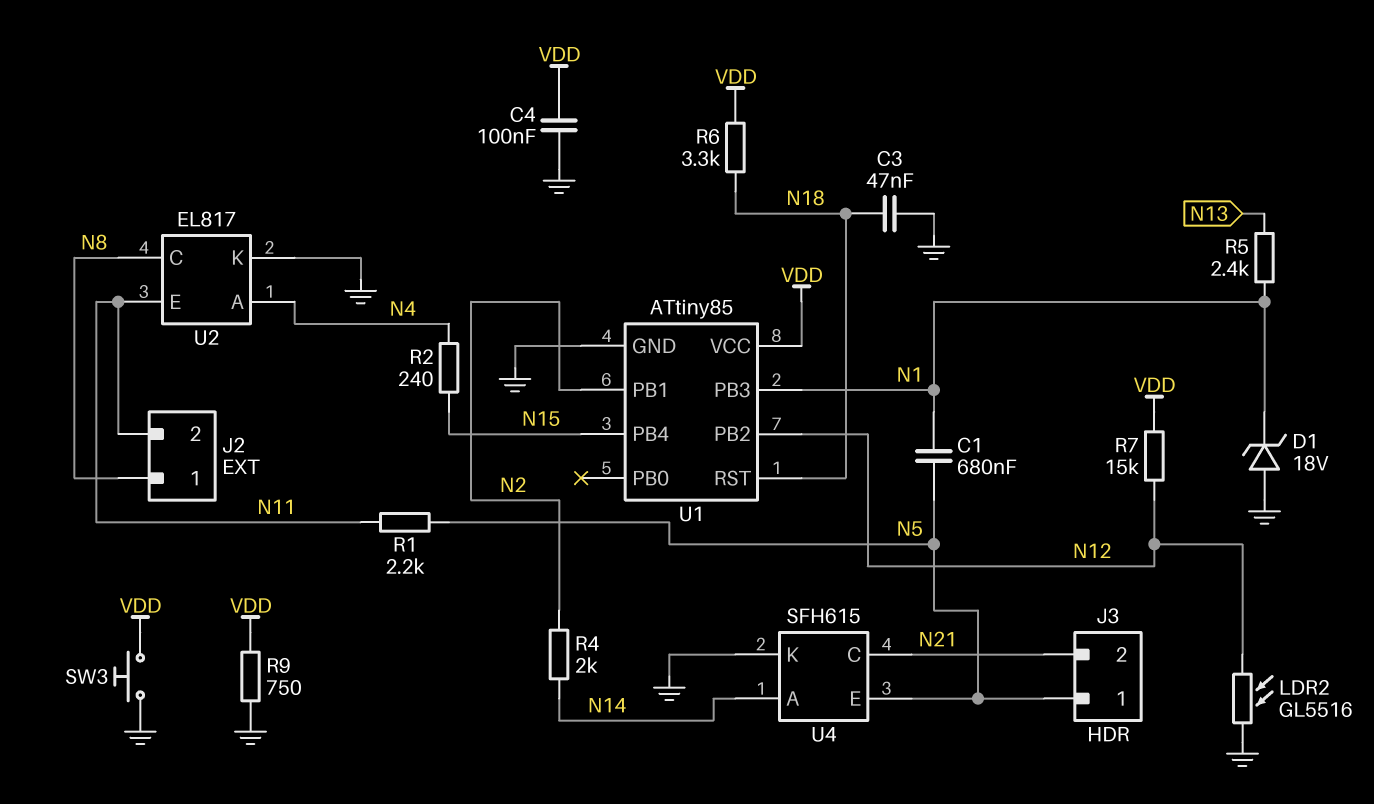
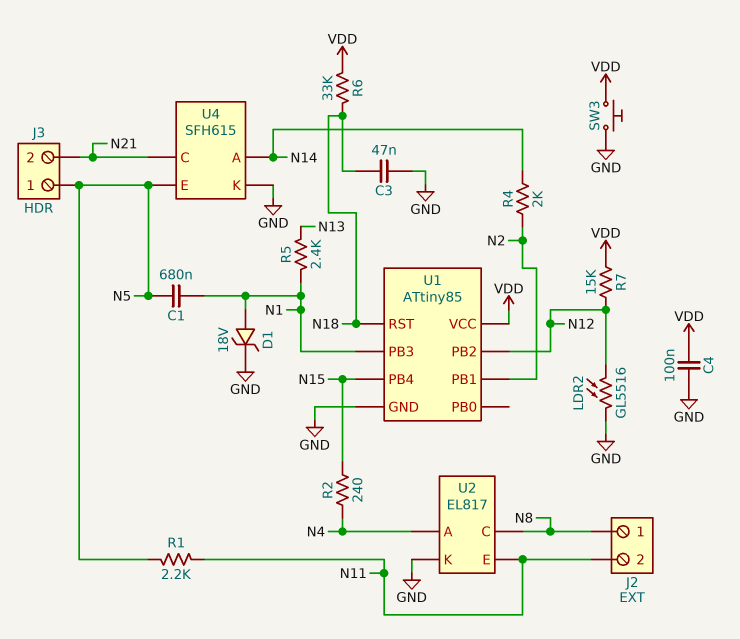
D1: zener 18V (A GND, K N1) -> zener 18V (A N1, K GND)
R6: 3.3k (N18, VDD) -> 33k (N18, VDD)
R9: 750 (GND, VDD) -> none

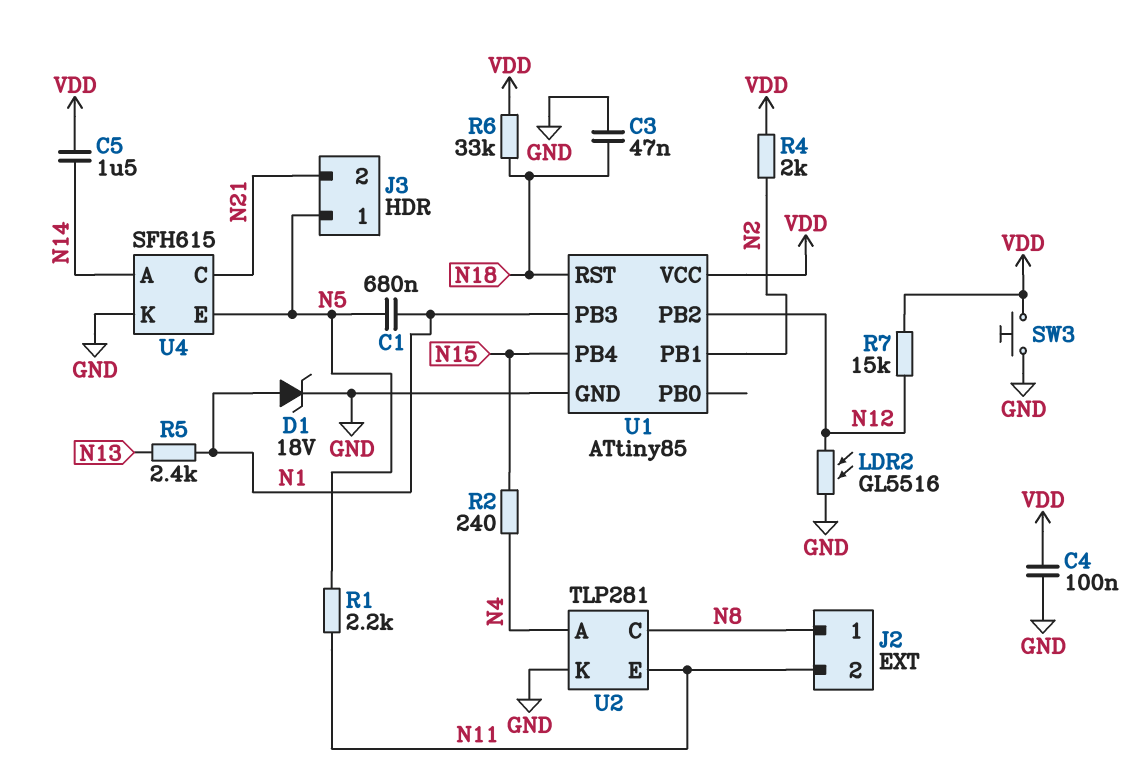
C5: none -> 1.5uF (N14, VDD)
R4: 2k (N2, N14) -> 2k (N2, VDD)
U2: EL817 -> TLP281

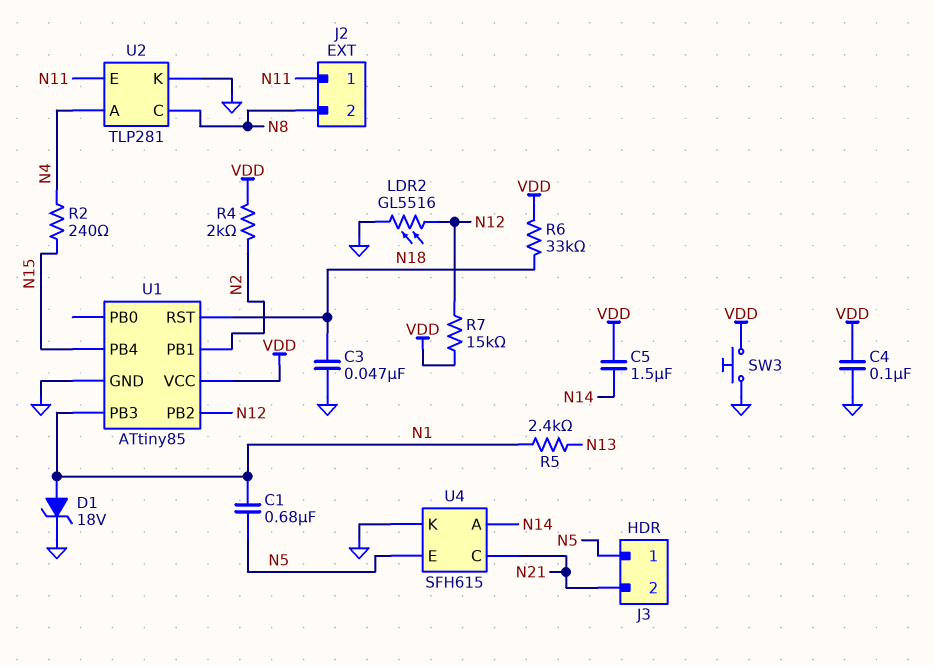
J2 pin 1: N8 -> N11
J2 pin 2: N11 -> N8
R1: 2.2k (N5, N11) -> none

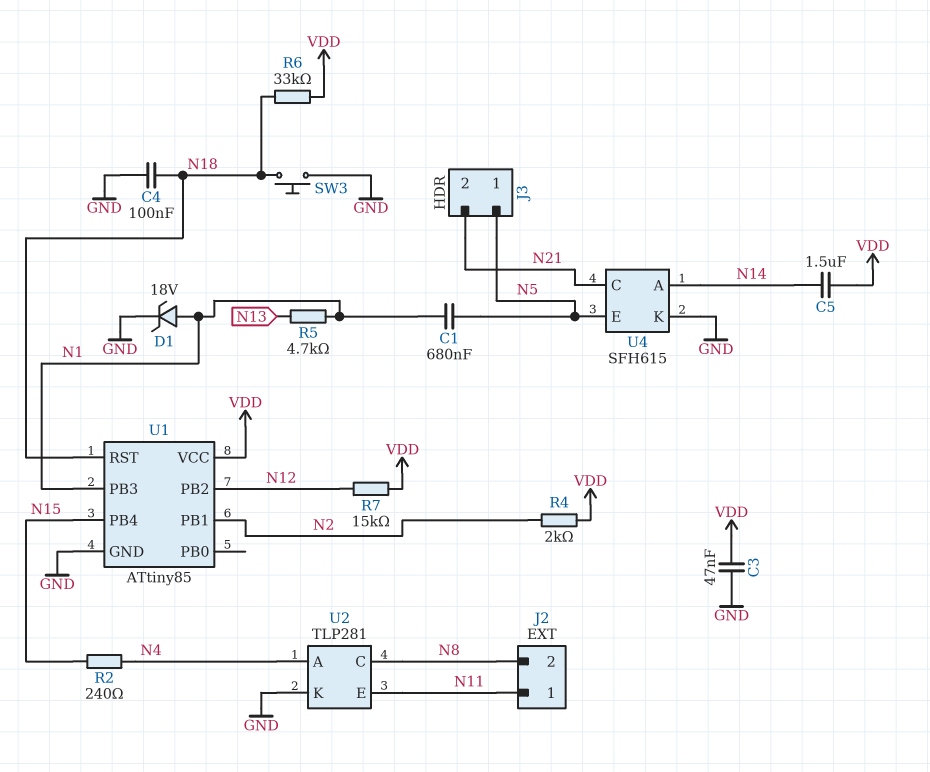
C3: 47nF (GND, N18) -> 47nF (GND, VDD)
C4: 100nF (GND, VDD) -> 100nF (GND, N18)
LDR2: GL5516 (GND, N12) -> none
R5: 2.4k (N1, N13) -> 4.7k (N1, N13)
SW3: button (GND, VDD) -> button (GND, N18)

